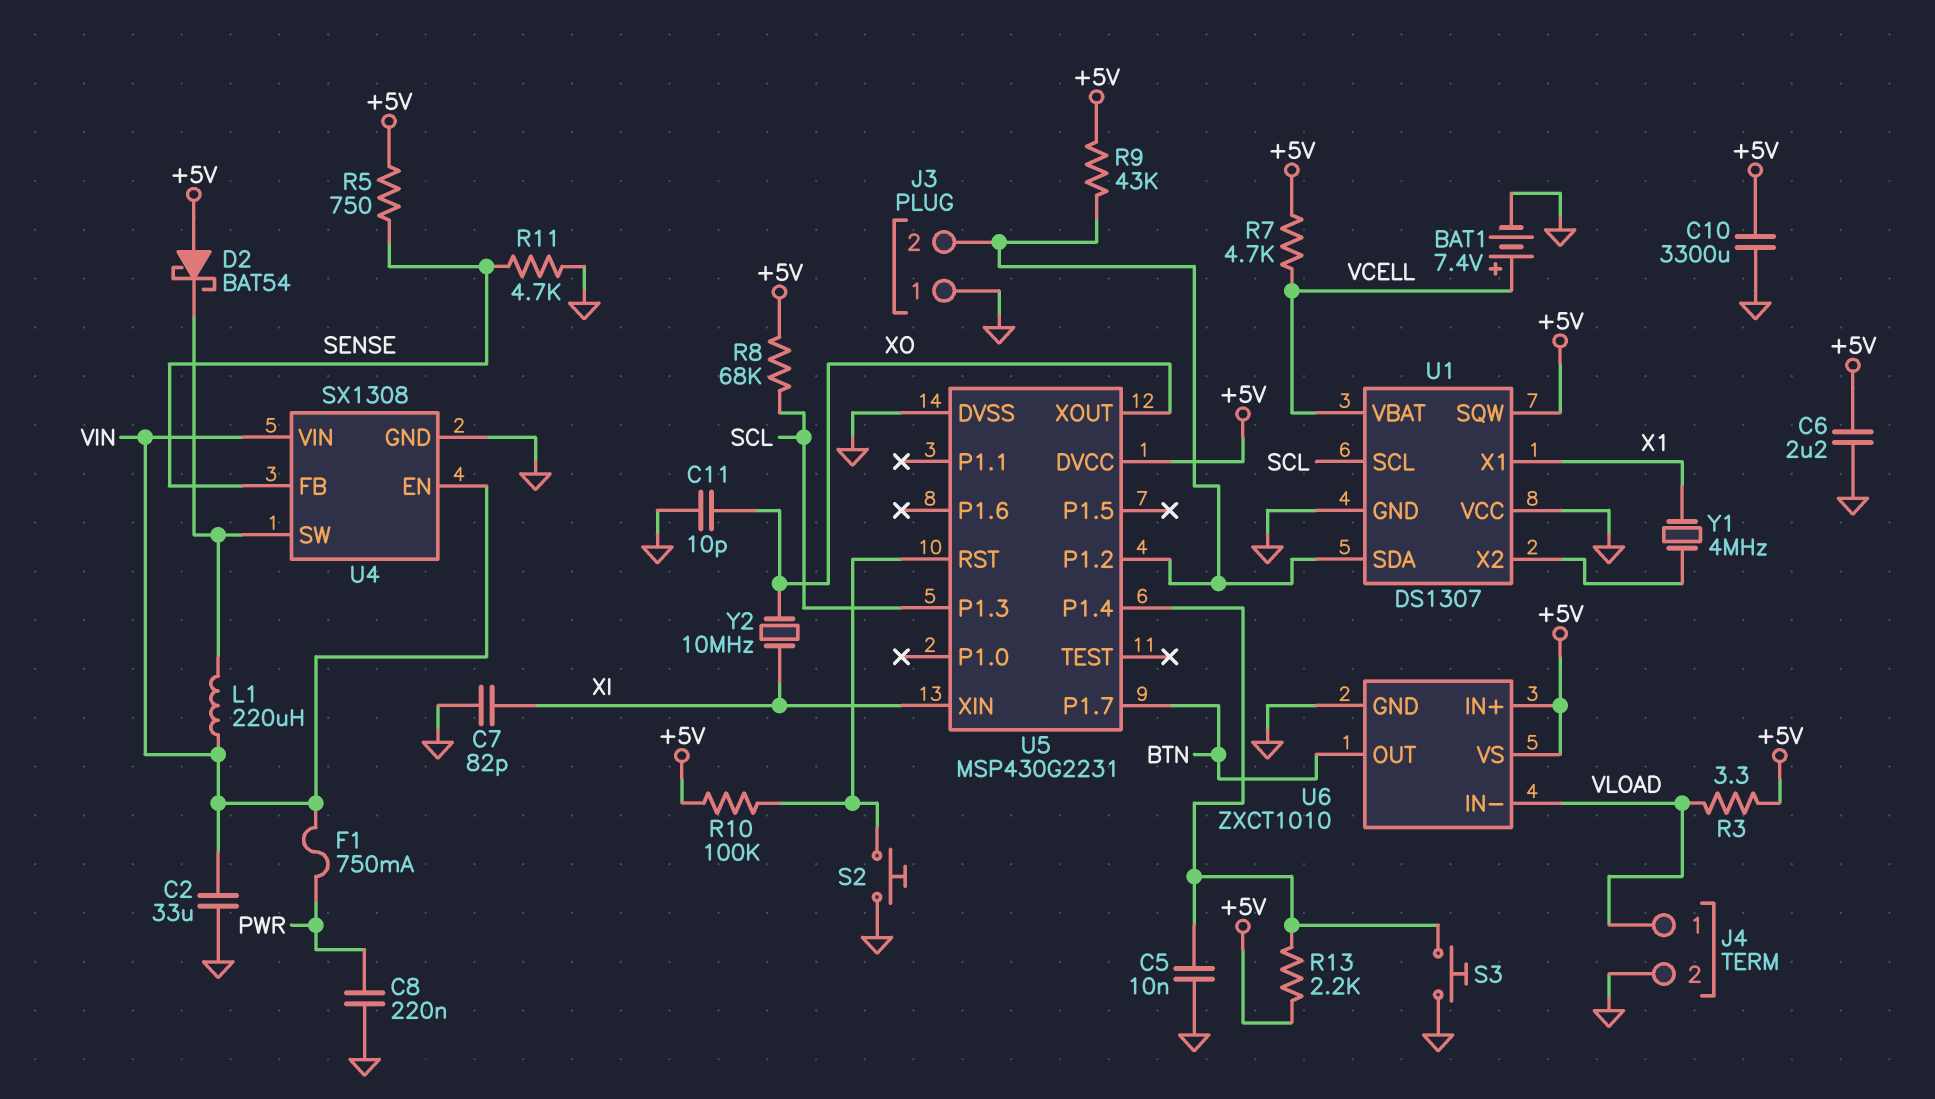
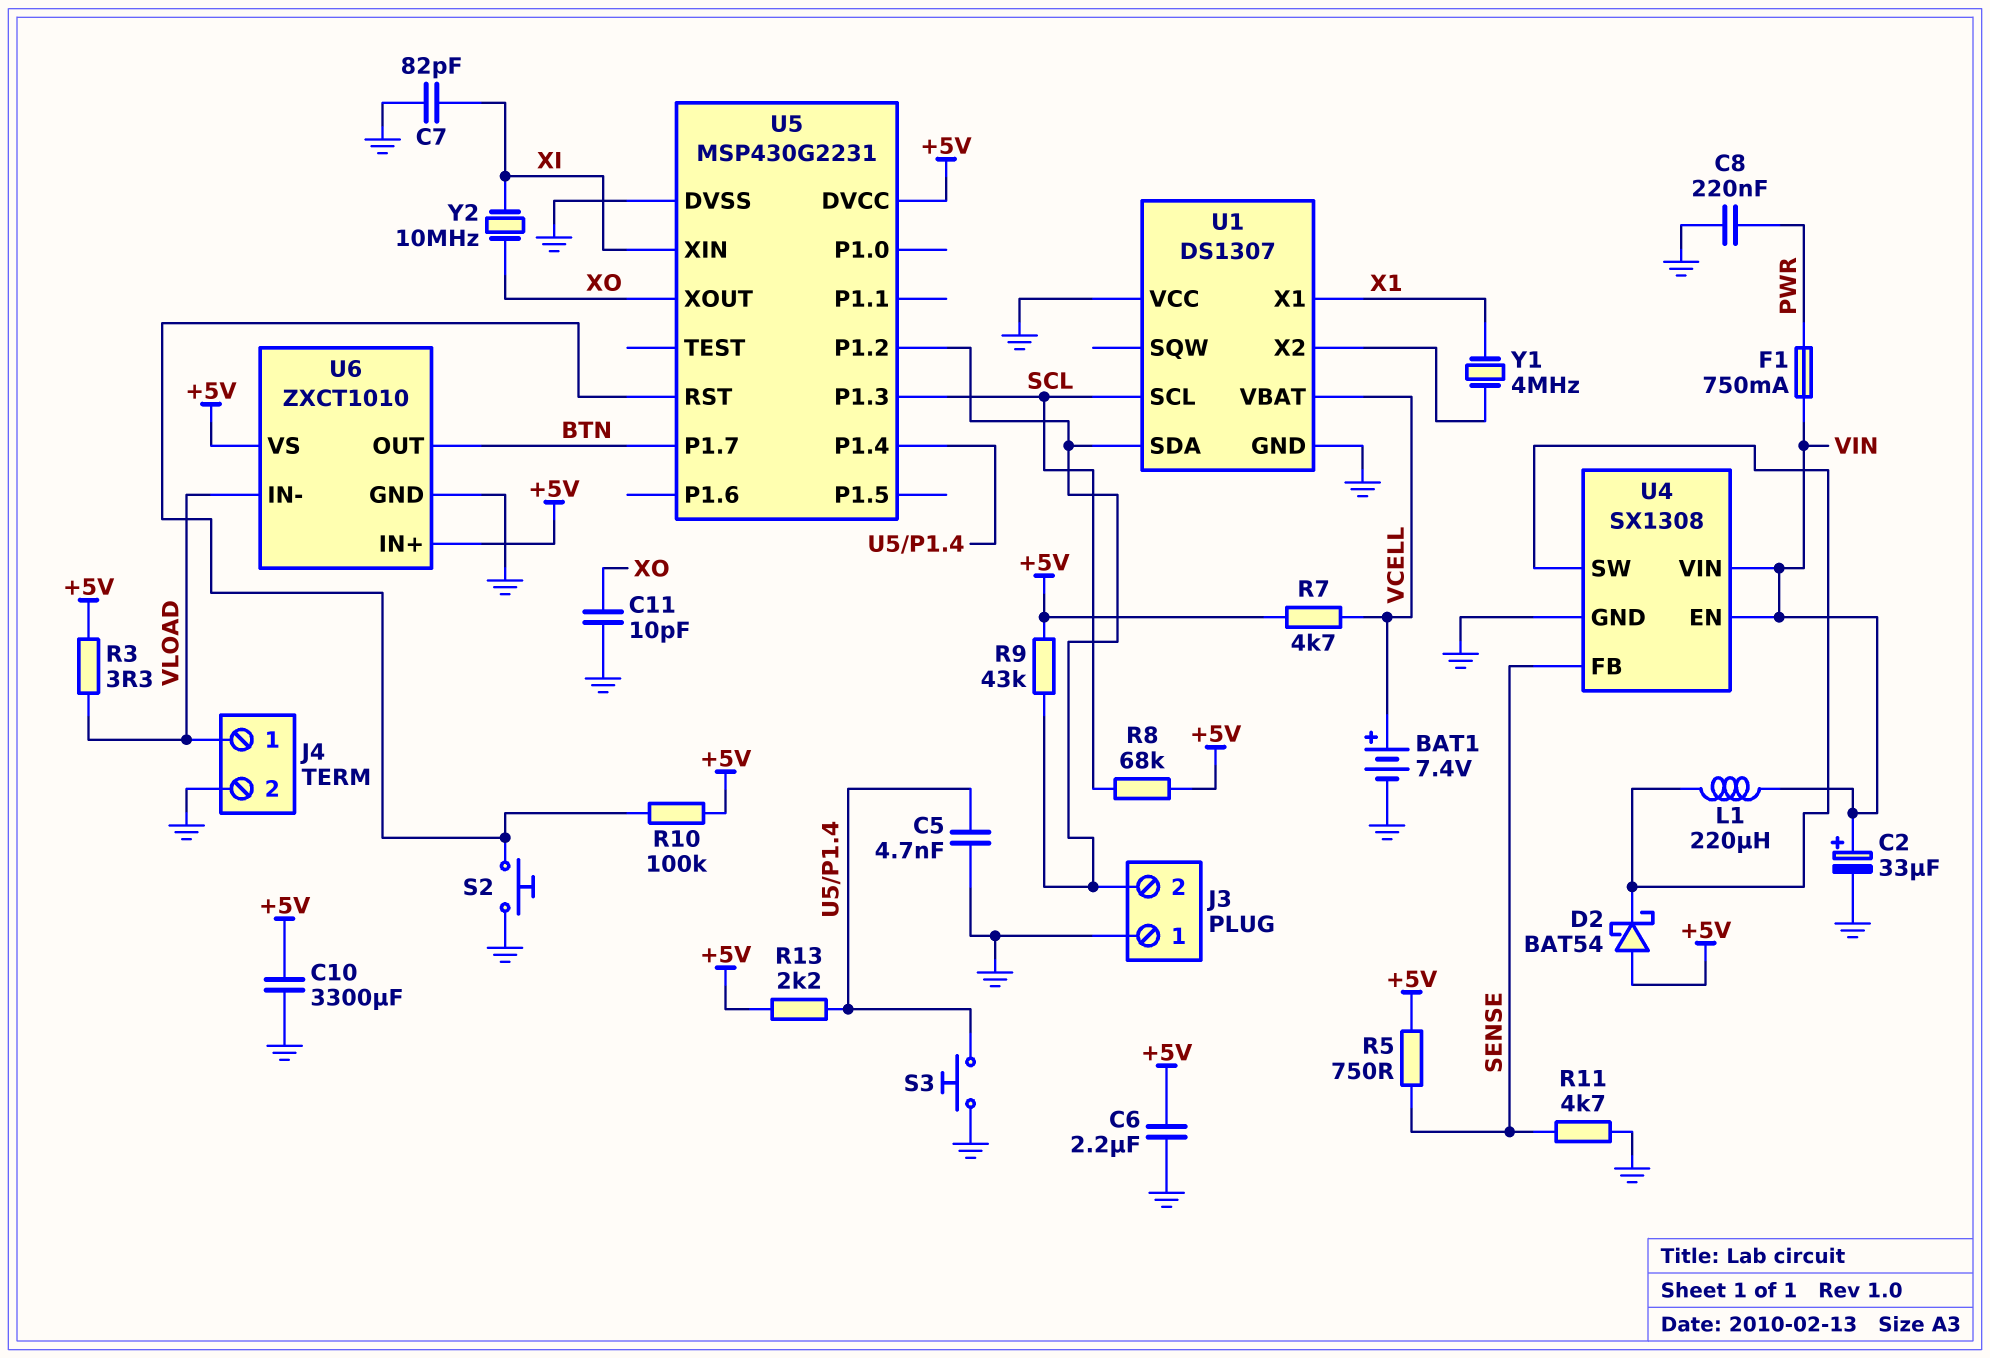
C2: 33uF (GND, VIN) -> 33uF (plus VIN, minus GND)
C5: 10nF (GND, U5/P1.4) -> 4.7nF (GND, U5/P1.4)
U1 pin SQW: +5V -> none

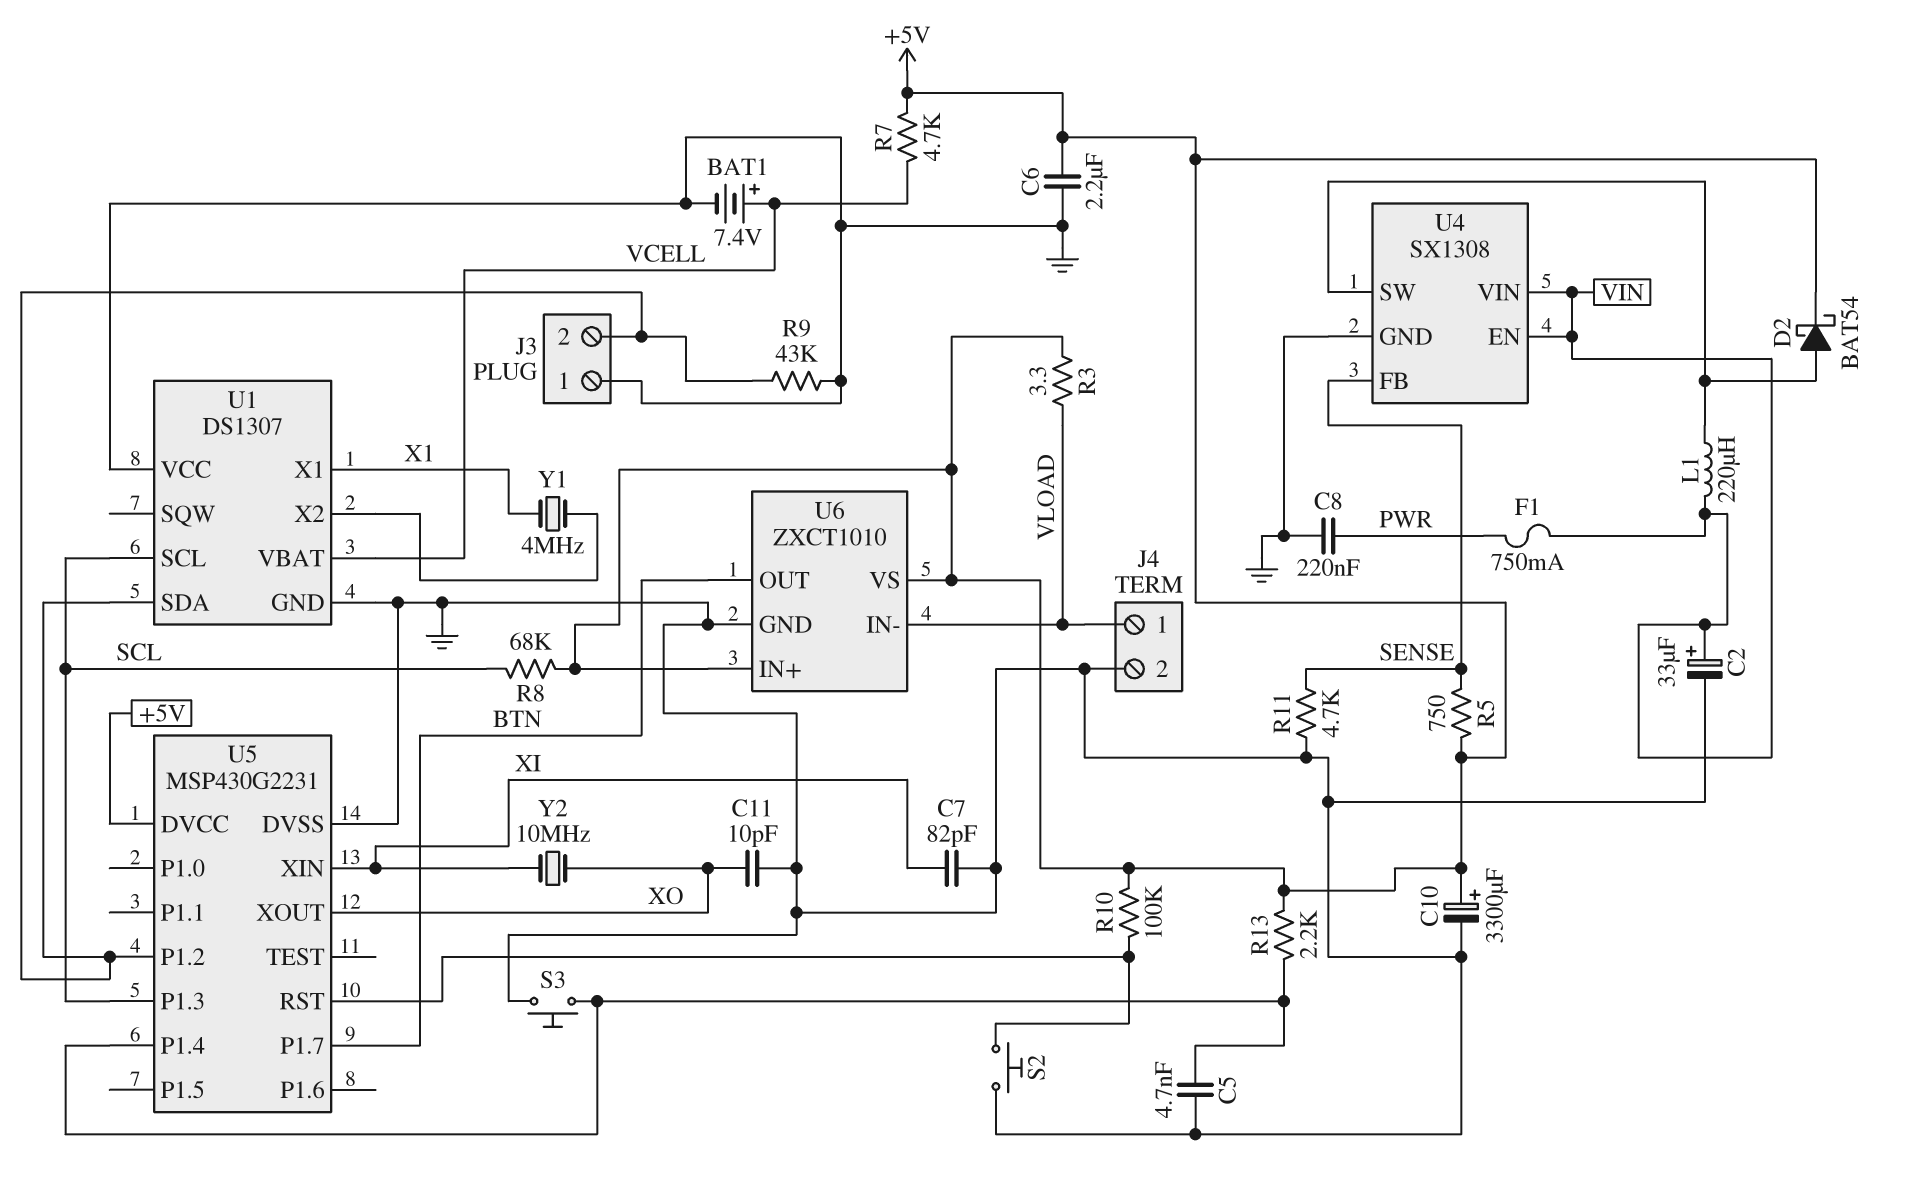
C10: 3300uF (+5V, GND) -> 3300uF (plus +5V, minus GND)
D2: schottky BAT54 (A +5V, K U4/SW) -> schottky BAT54 (A U4/SW, K +5V)
R9: 43k (+5V, J3/2) -> 43k (GND, J3/2)

